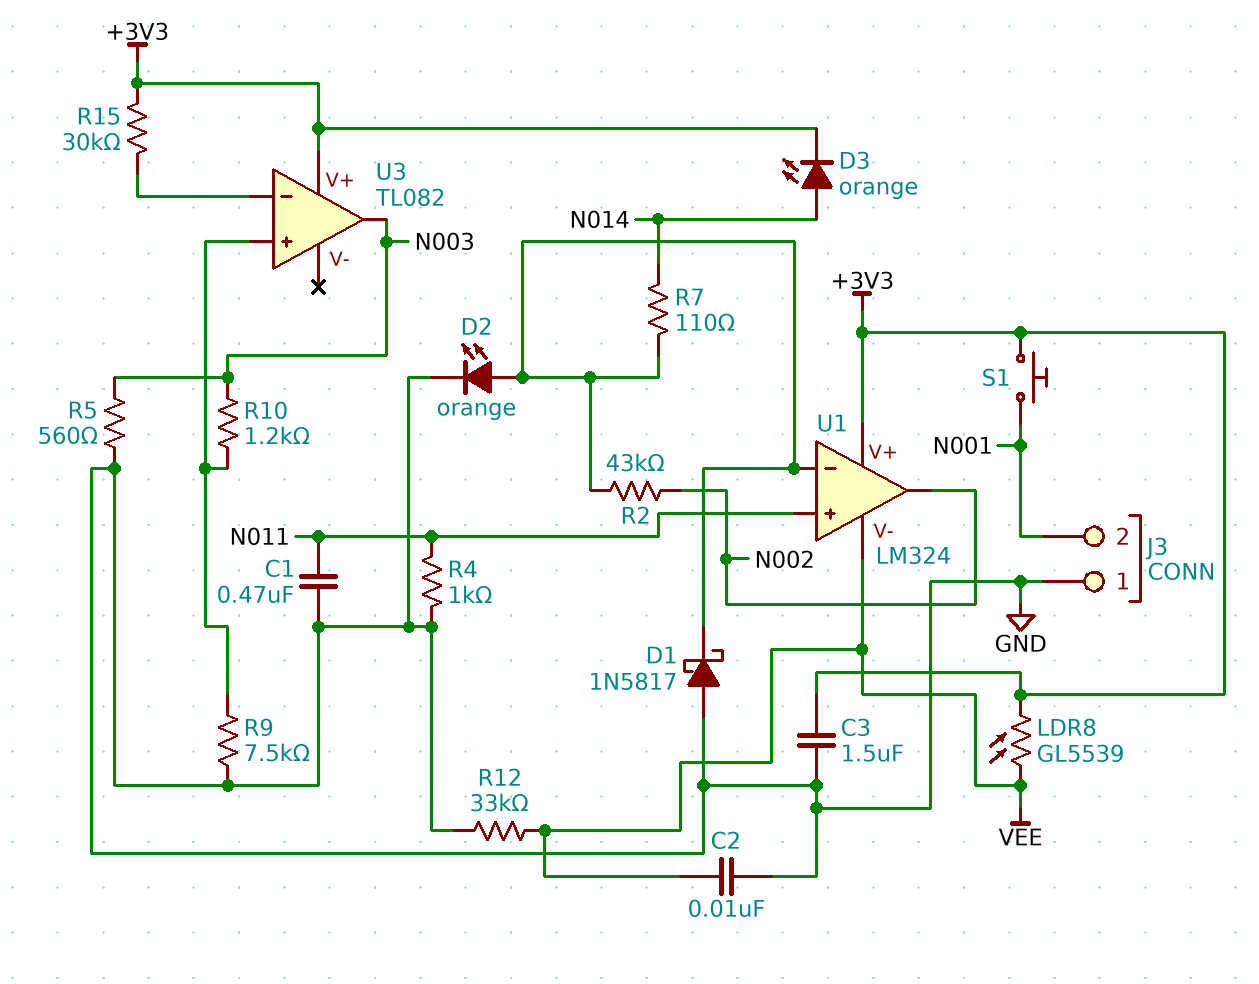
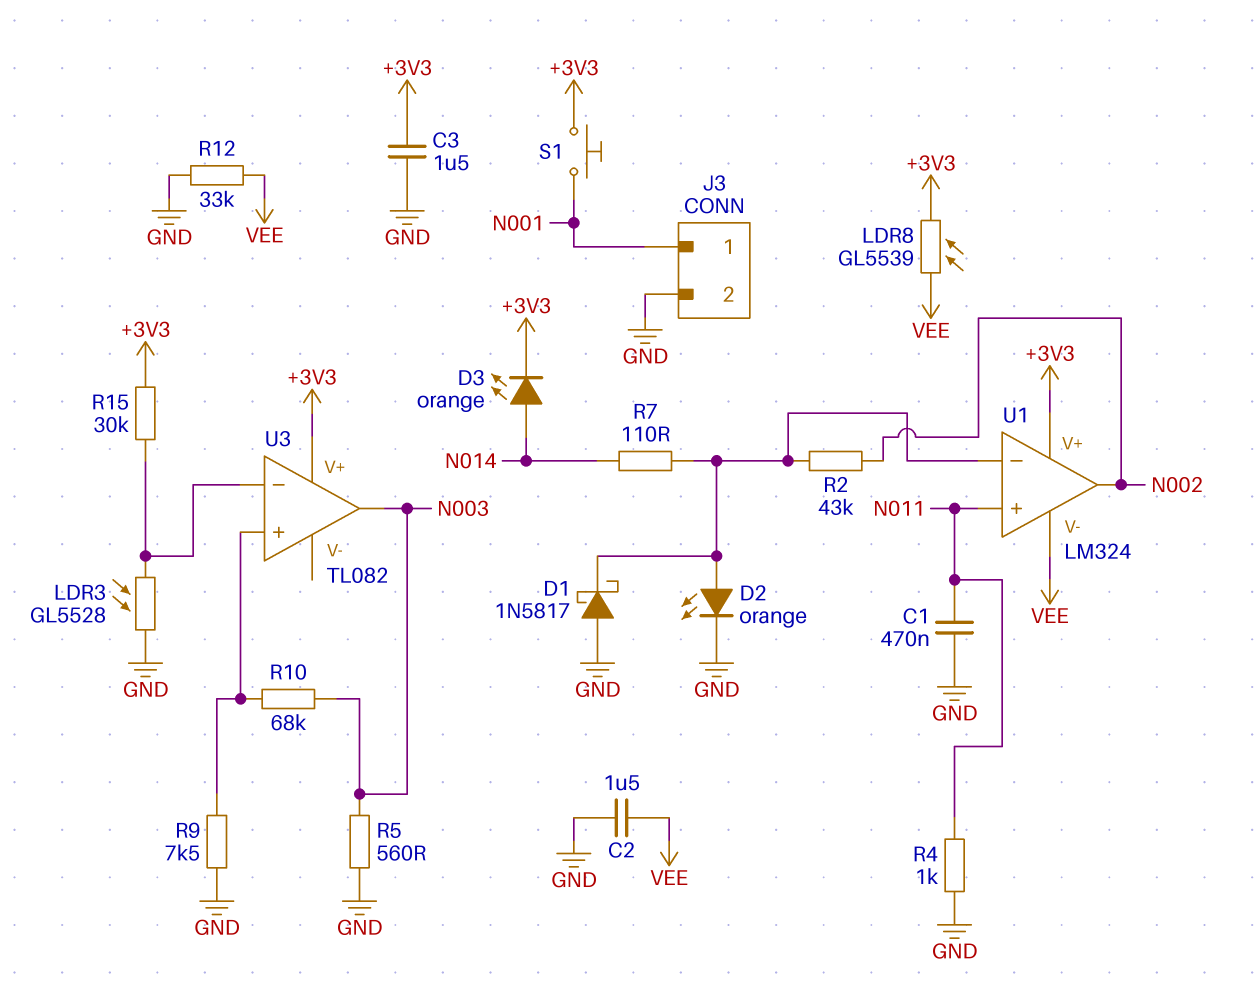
C2: 10nF (GND, VEE) -> 1.5uF (GND, VEE)
J3 pin 1: GND -> N001
J3 pin 2: N001 -> GND
LDR3: none -> GL5528 (GND, U3/in-)
R10: 1.2k (N003, U3/in+) -> 68k (N003, U3/in+)

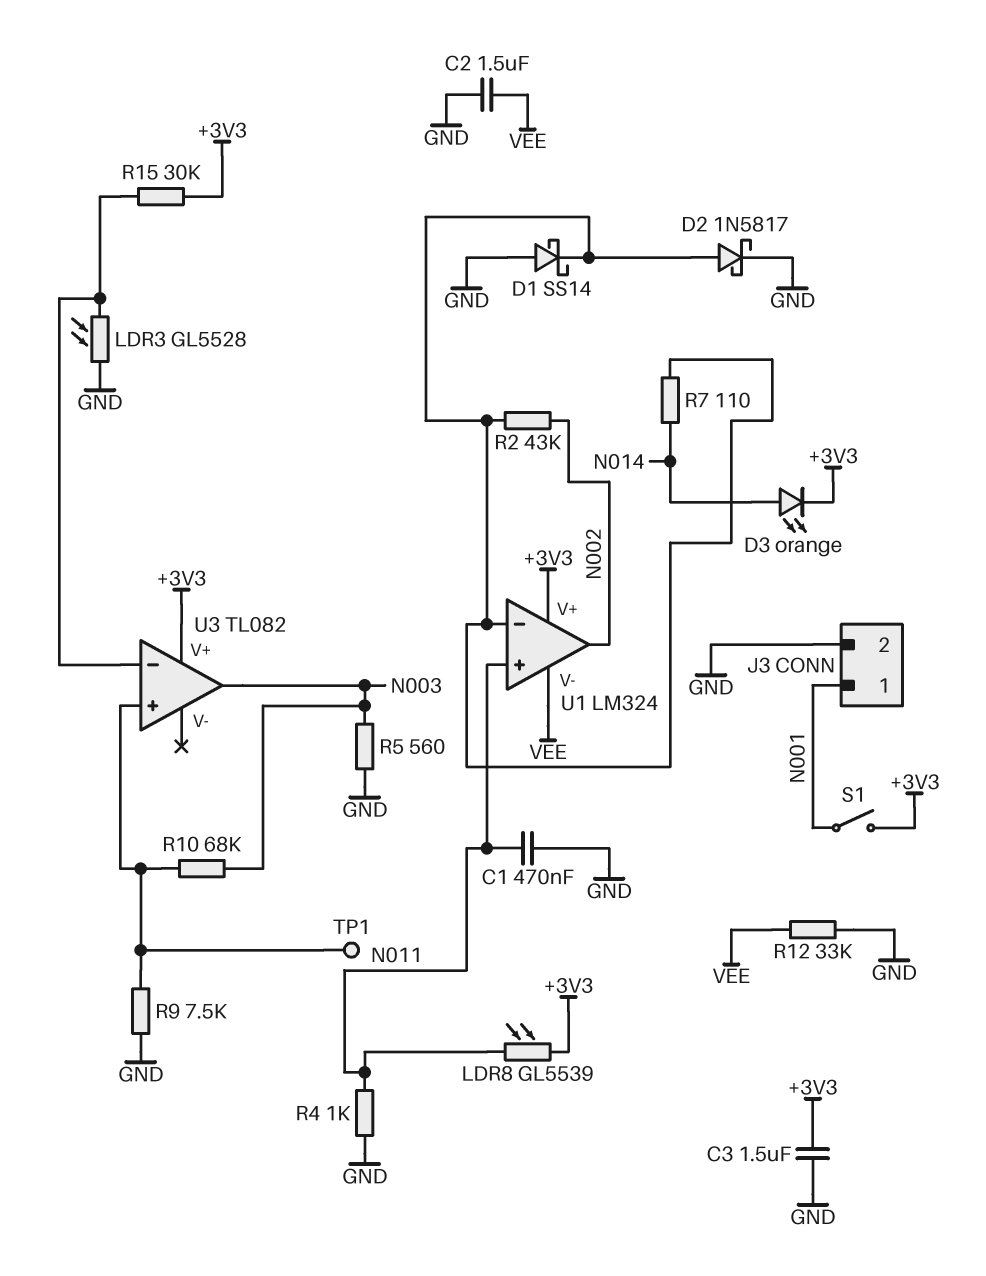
D1: schottky 1N5817 (A GND, K U1/in-) -> schottky SS14 (A GND, K U1/in-)
D2: LED orange (A U1/in-, K GND) -> schottky 1N5817 (A U1/in-, K GND)
LDR8: GL5539 (+3V3, VEE) -> GL5539 (+3V3, N011)
S1: button (+3V3, N001) -> switch (+3V3, N001)
TP1: none -> test point (U3/in+)

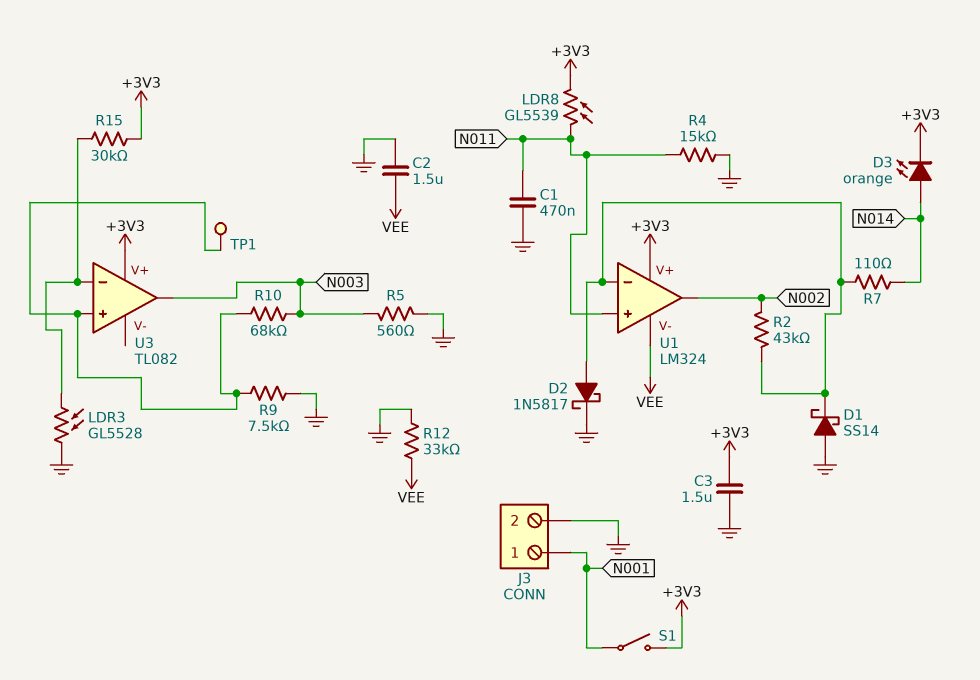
R4: 1k (GND, N011) -> 15k (GND, N011)

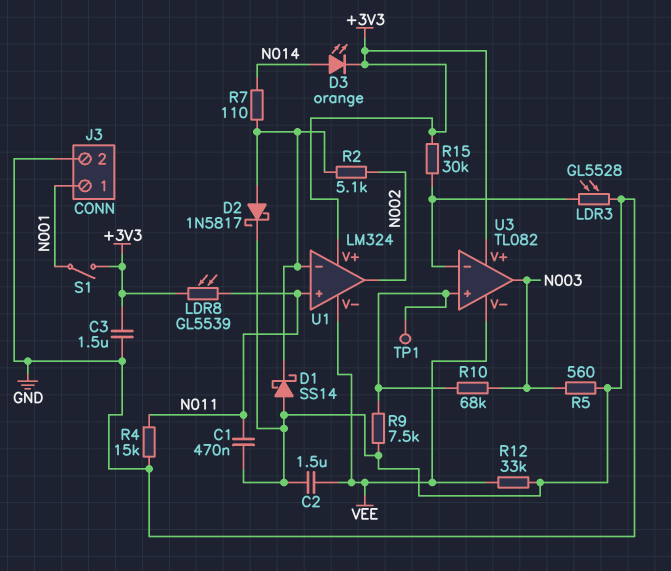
R2: 43k (N002, U1/in-) -> 5.1k (N002, U1/in-)
U3 pin V-: none -> VEE

